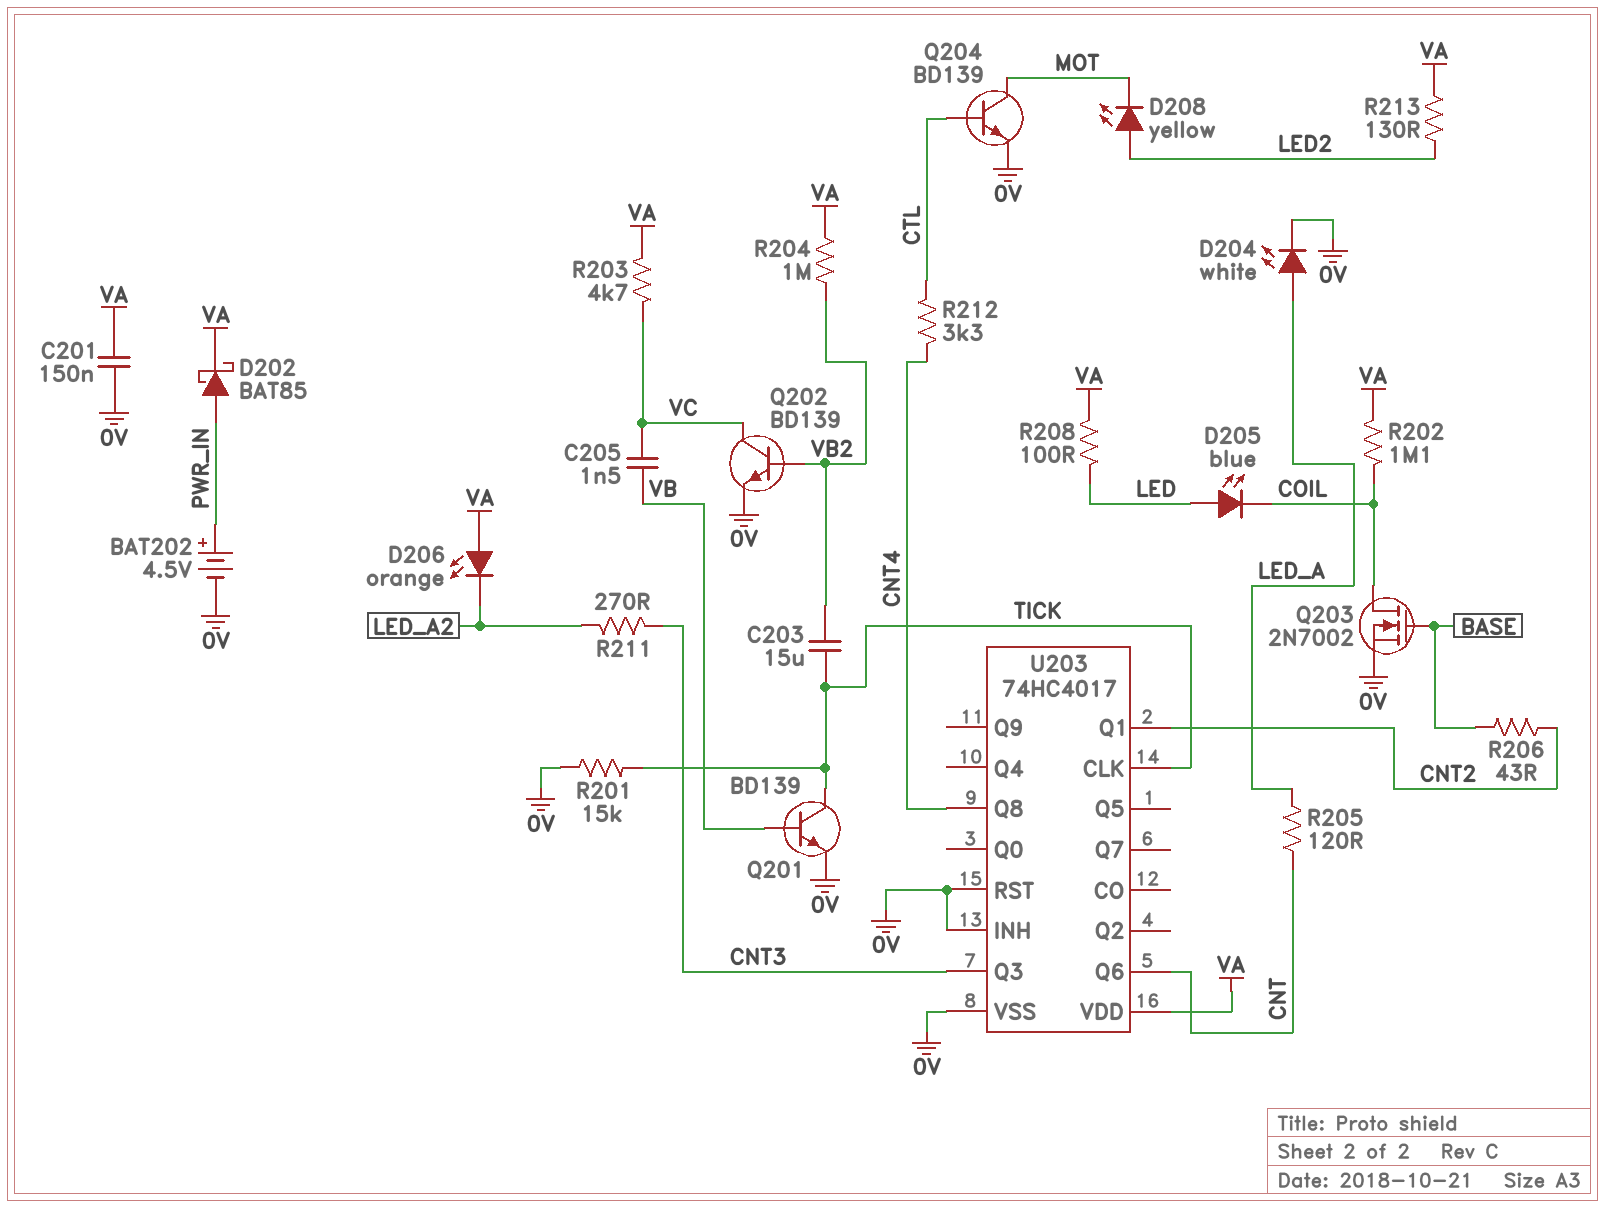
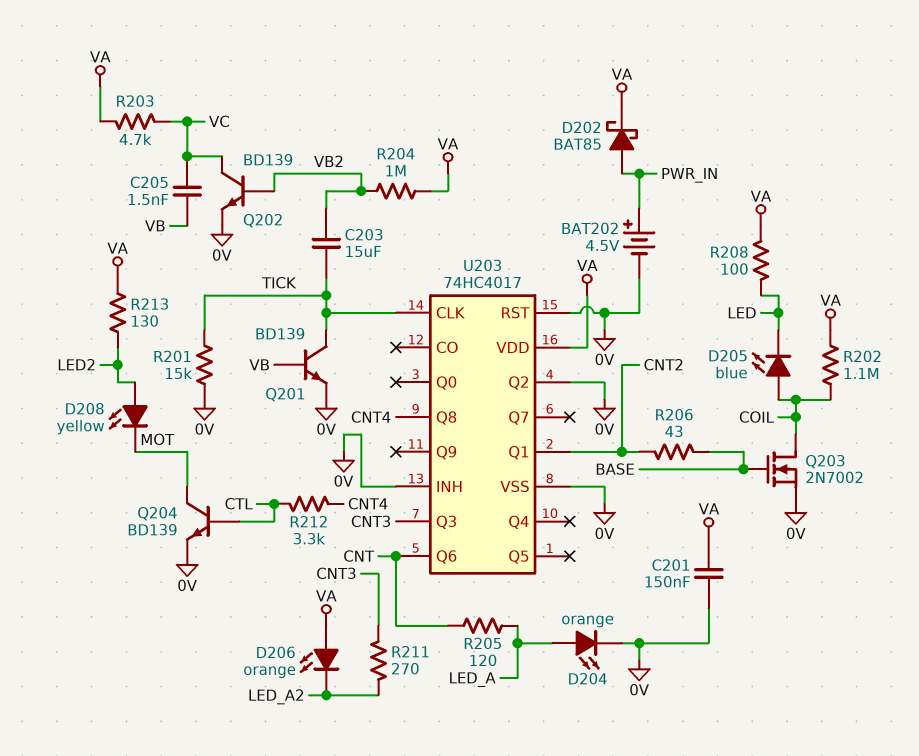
D204: LED white (A LED_A, K 0V) -> LED orange (A LED_A, K 0V)
D205: LED blue (A LED, K COIL) -> LED blue (A COIL, K LED)
U203 pin Q2: none -> 0V

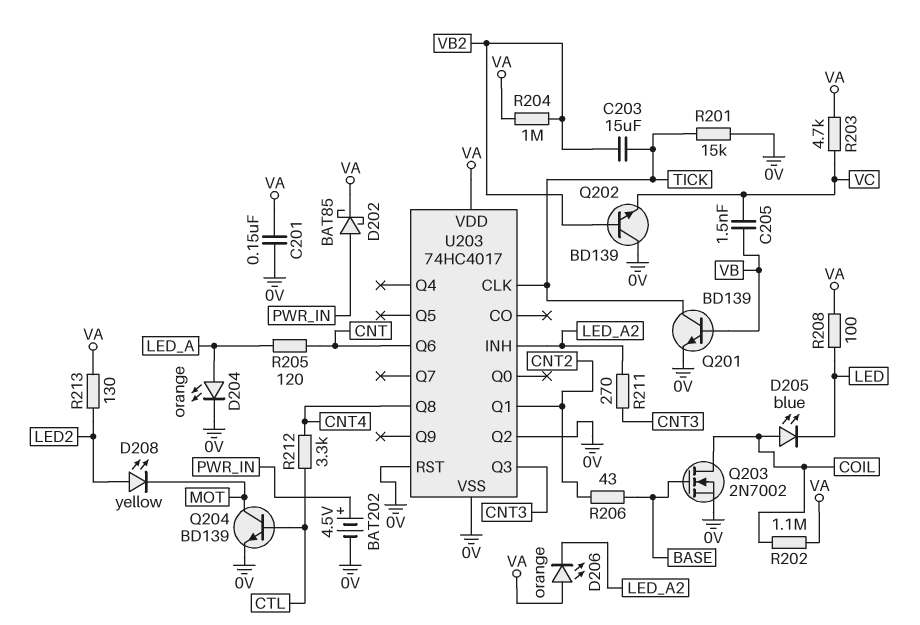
Q202: NPN BD139 (B VB2, C VC, E 0V) -> NPN BD139 (B VB2, C 0V, E VC)
U203 pin INH: 0V -> LED_A2

